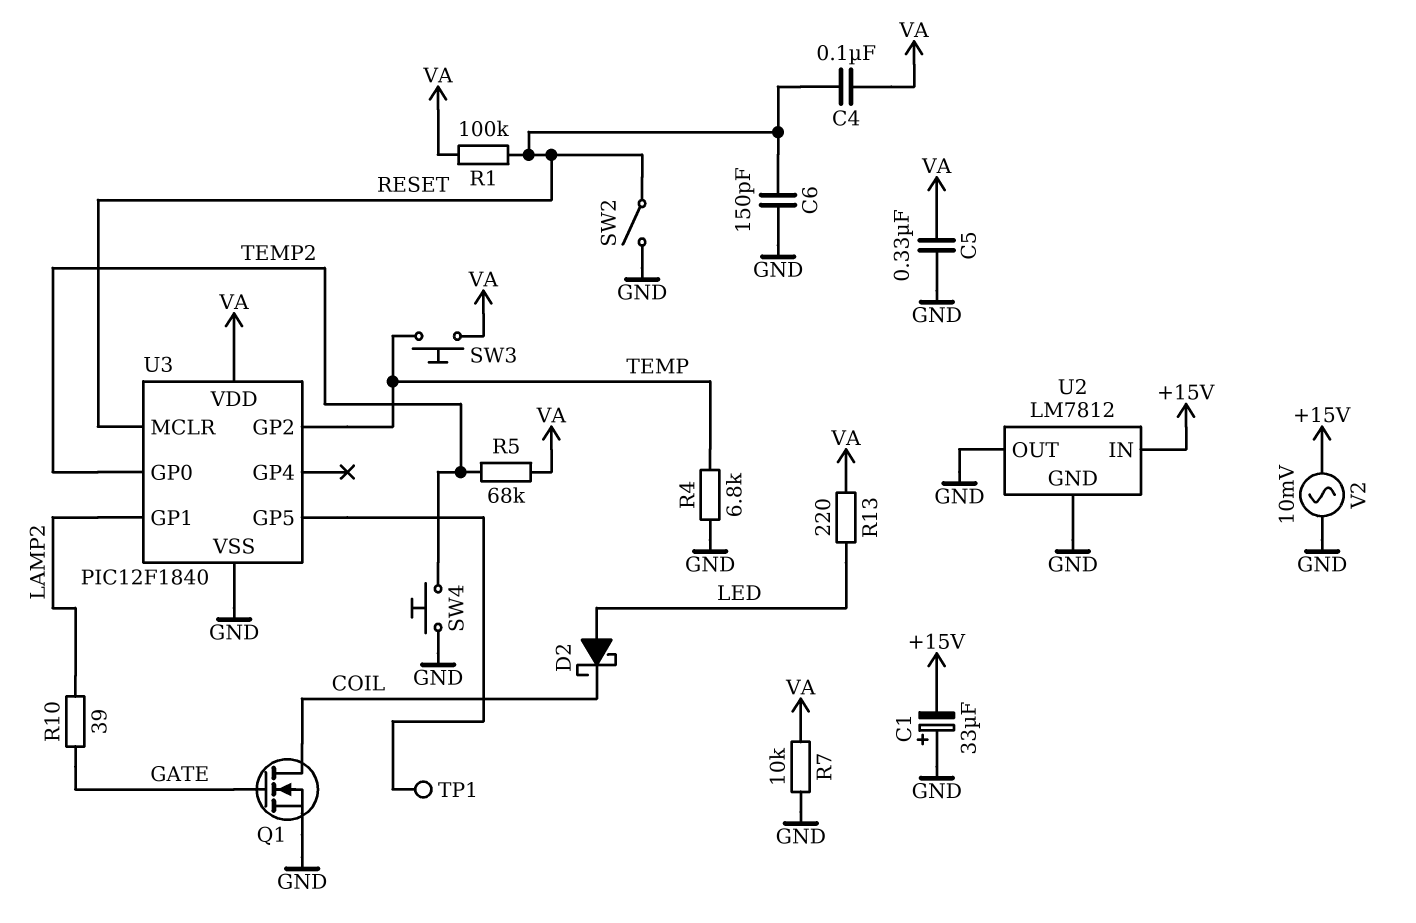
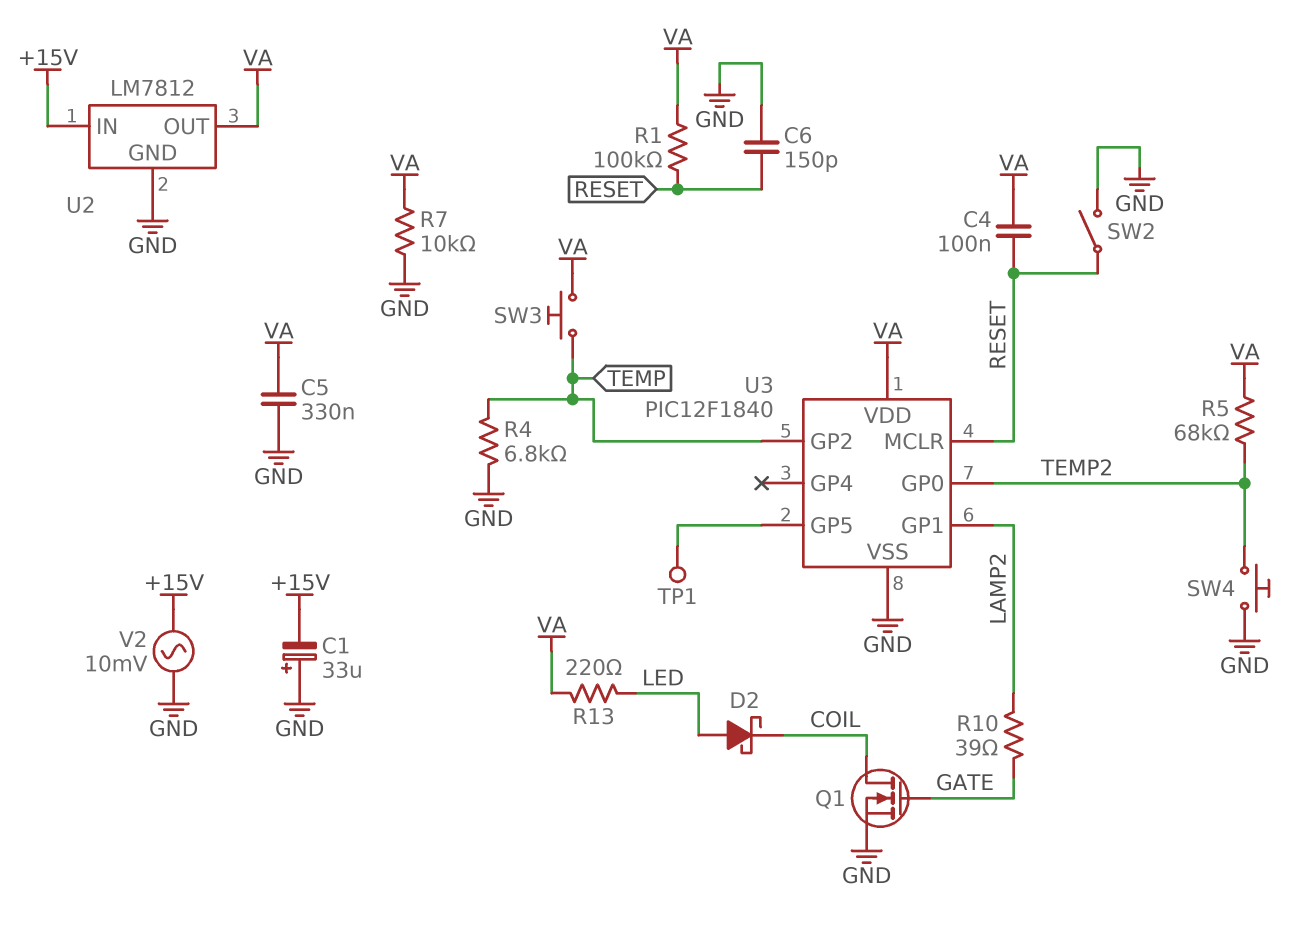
U2 pin OUT: GND -> VA

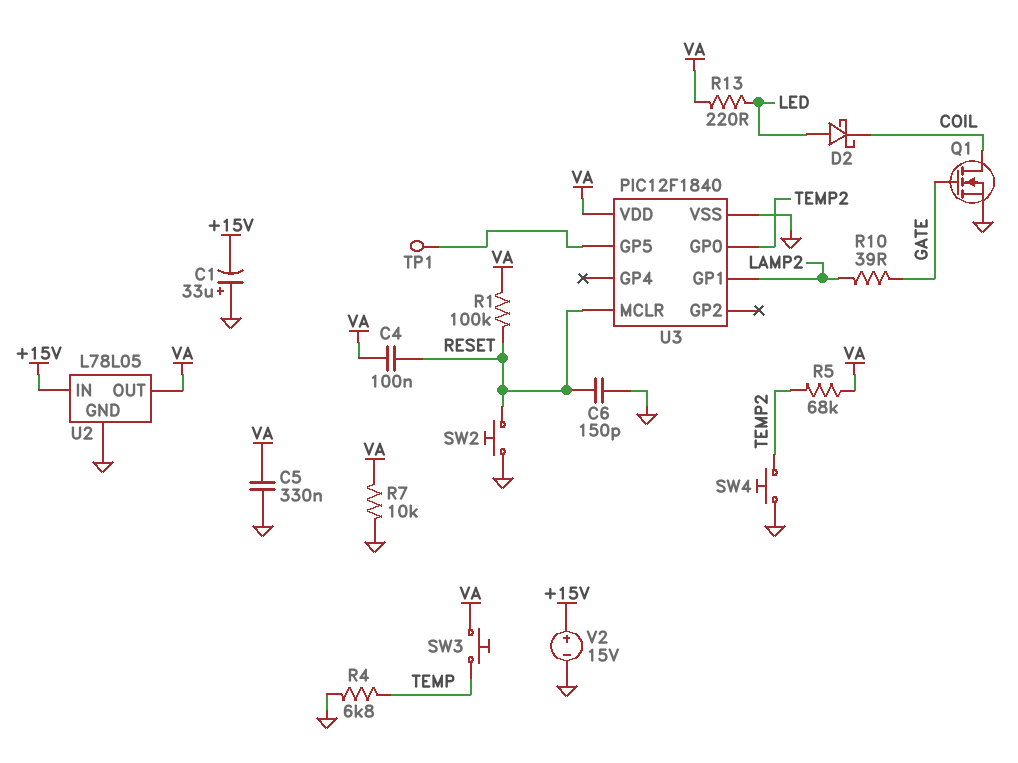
SW2: switch (GND, RESET) -> button (GND, RESET)
U2: LM7812 -> L78L05
U3 pin GP2: TEMP -> none
V2: AC 10mV (+15V, GND) -> 15V (plus +15V, minus GND)

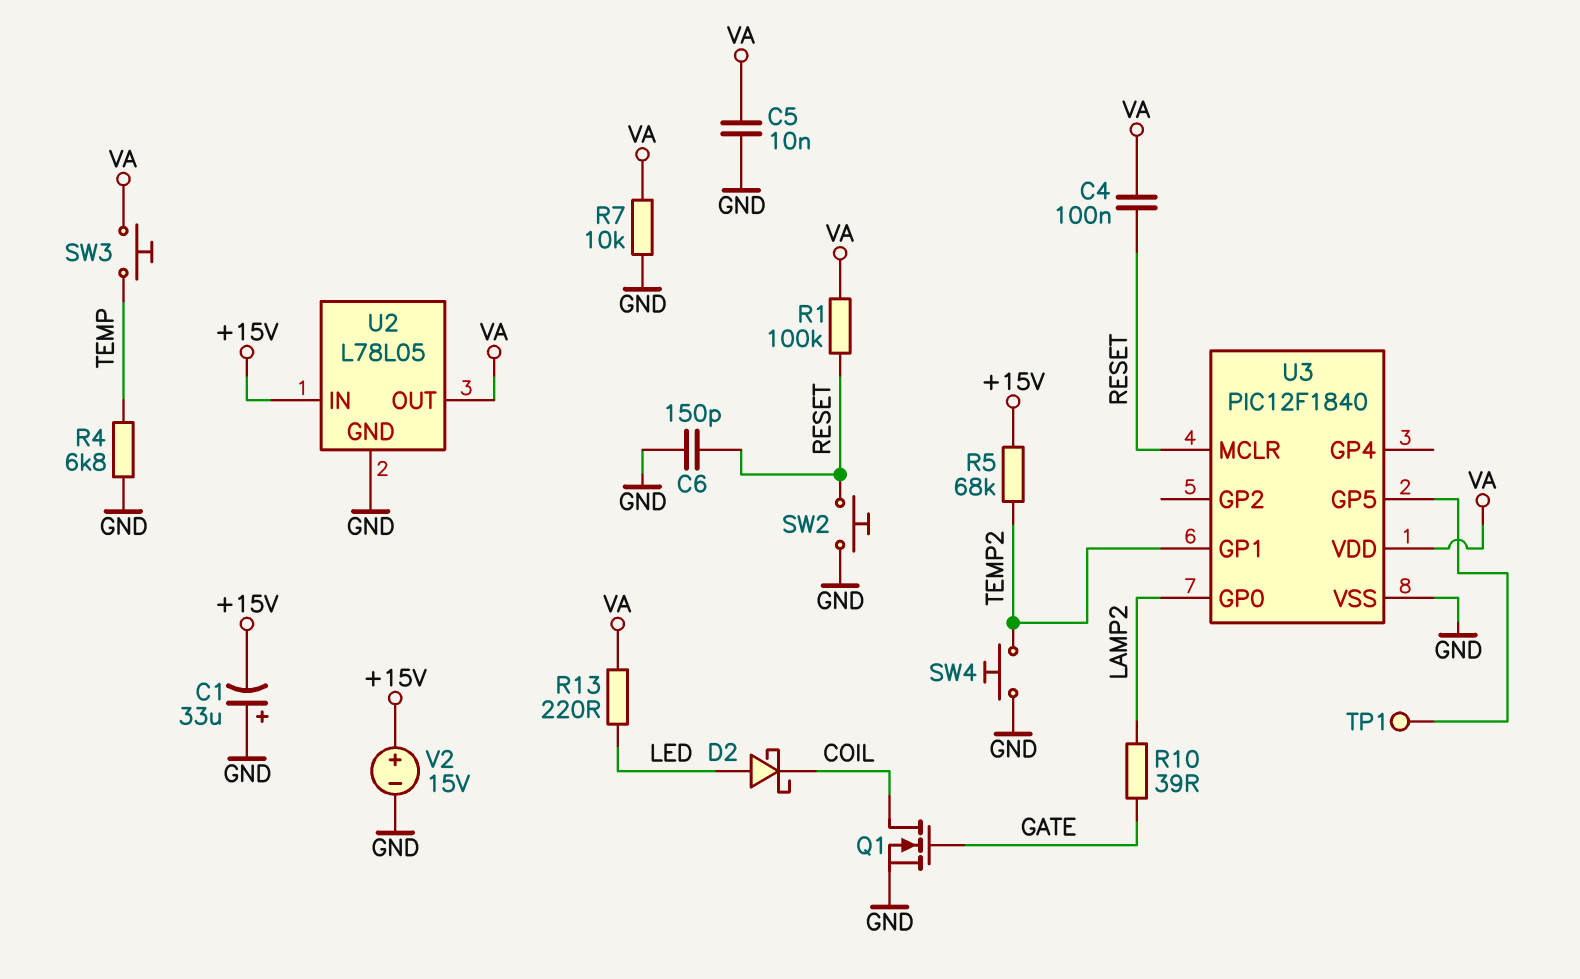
C5: 330nF (GND, VA) -> 10nF (GND, VA)
R5: 68k (TEMP2, VA) -> 68k (+15V, TEMP2)
U3 pin GP0: TEMP2 -> LAMP2
U3 pin GP1: LAMP2 -> TEMP2

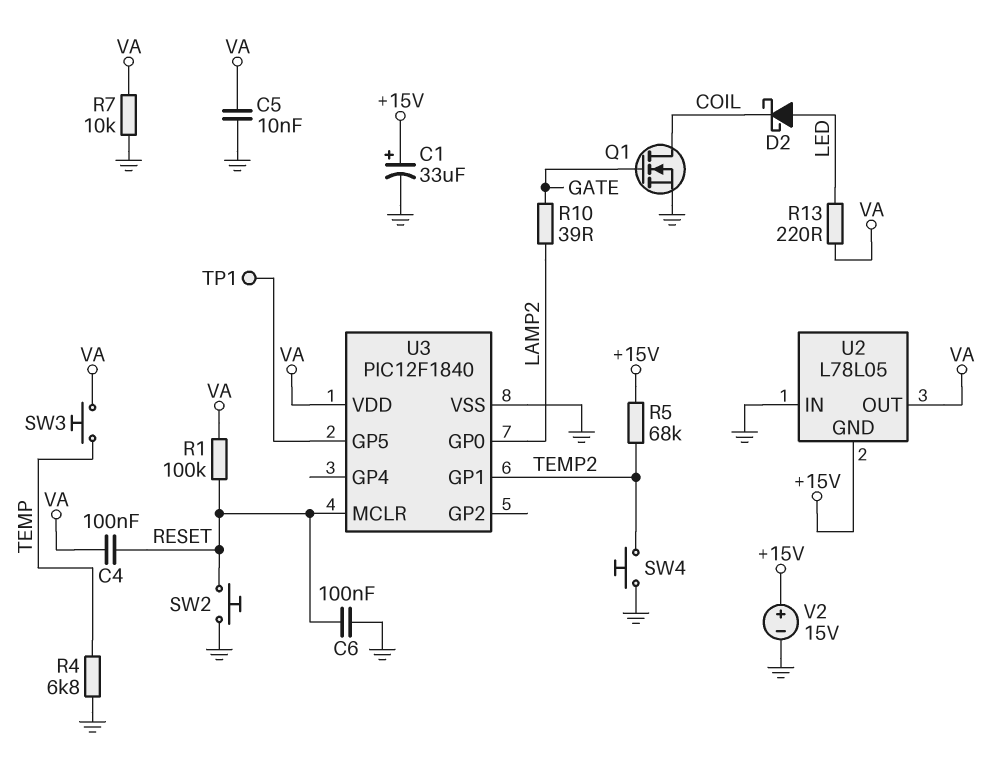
C1: 33uF (plus GND, minus +15V) -> 33uF (plus +15V, minus GND)
C6: 150pF (GND, RESET) -> 100nF (GND, RESET)
U2 pin GND: GND -> +15V
U2 pin IN: +15V -> GND

